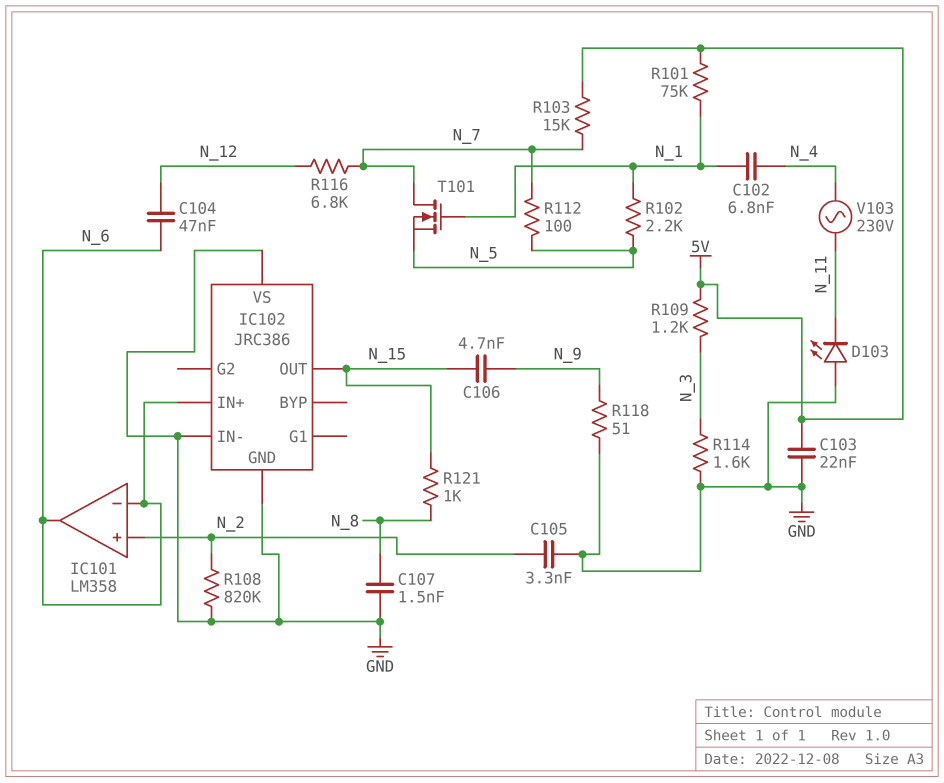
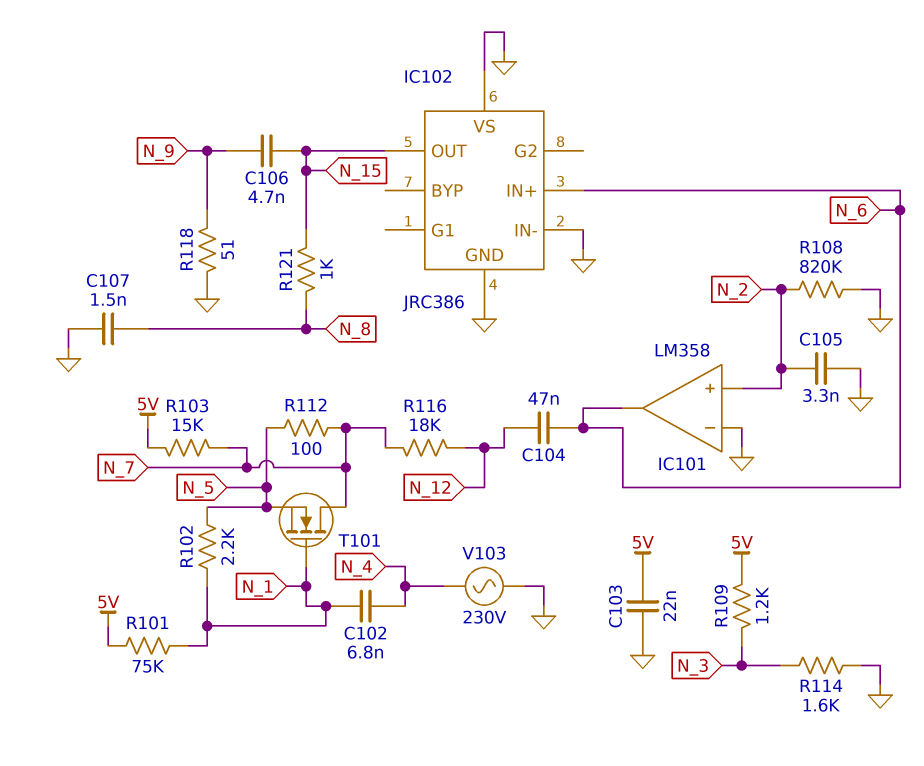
D103: LED (A GND, K N_11) -> none
IC101 pin in-: N_6 -> GND
R116: 6.8k (N_7, N_12) -> 18k (N_7, N_12)
V103: AC 230V (N_4, N_11) -> AC 230V (GND, N_4)

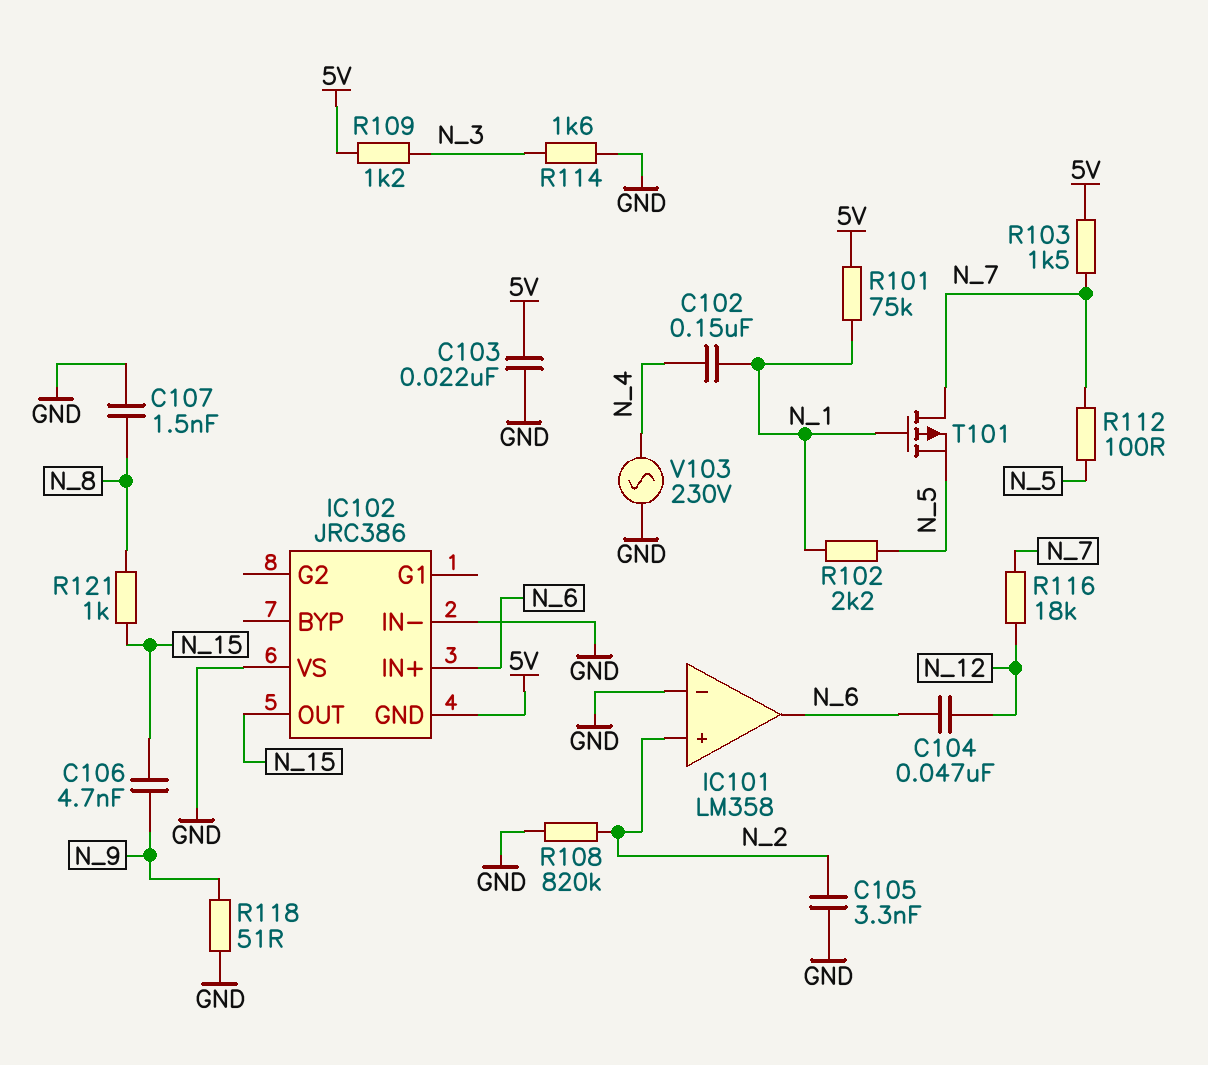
C102: 6.8nF (N_1, N_4) -> 150nF (N_1, N_4)
IC102 pin GND: GND -> 5V
R103: 15k (5V, N_7) -> 1.5k (5V, N_7)
T101: NMOS (G N_1, D N_7, S N_5) -> PMOS (G N_1, D N_7, S N_5)

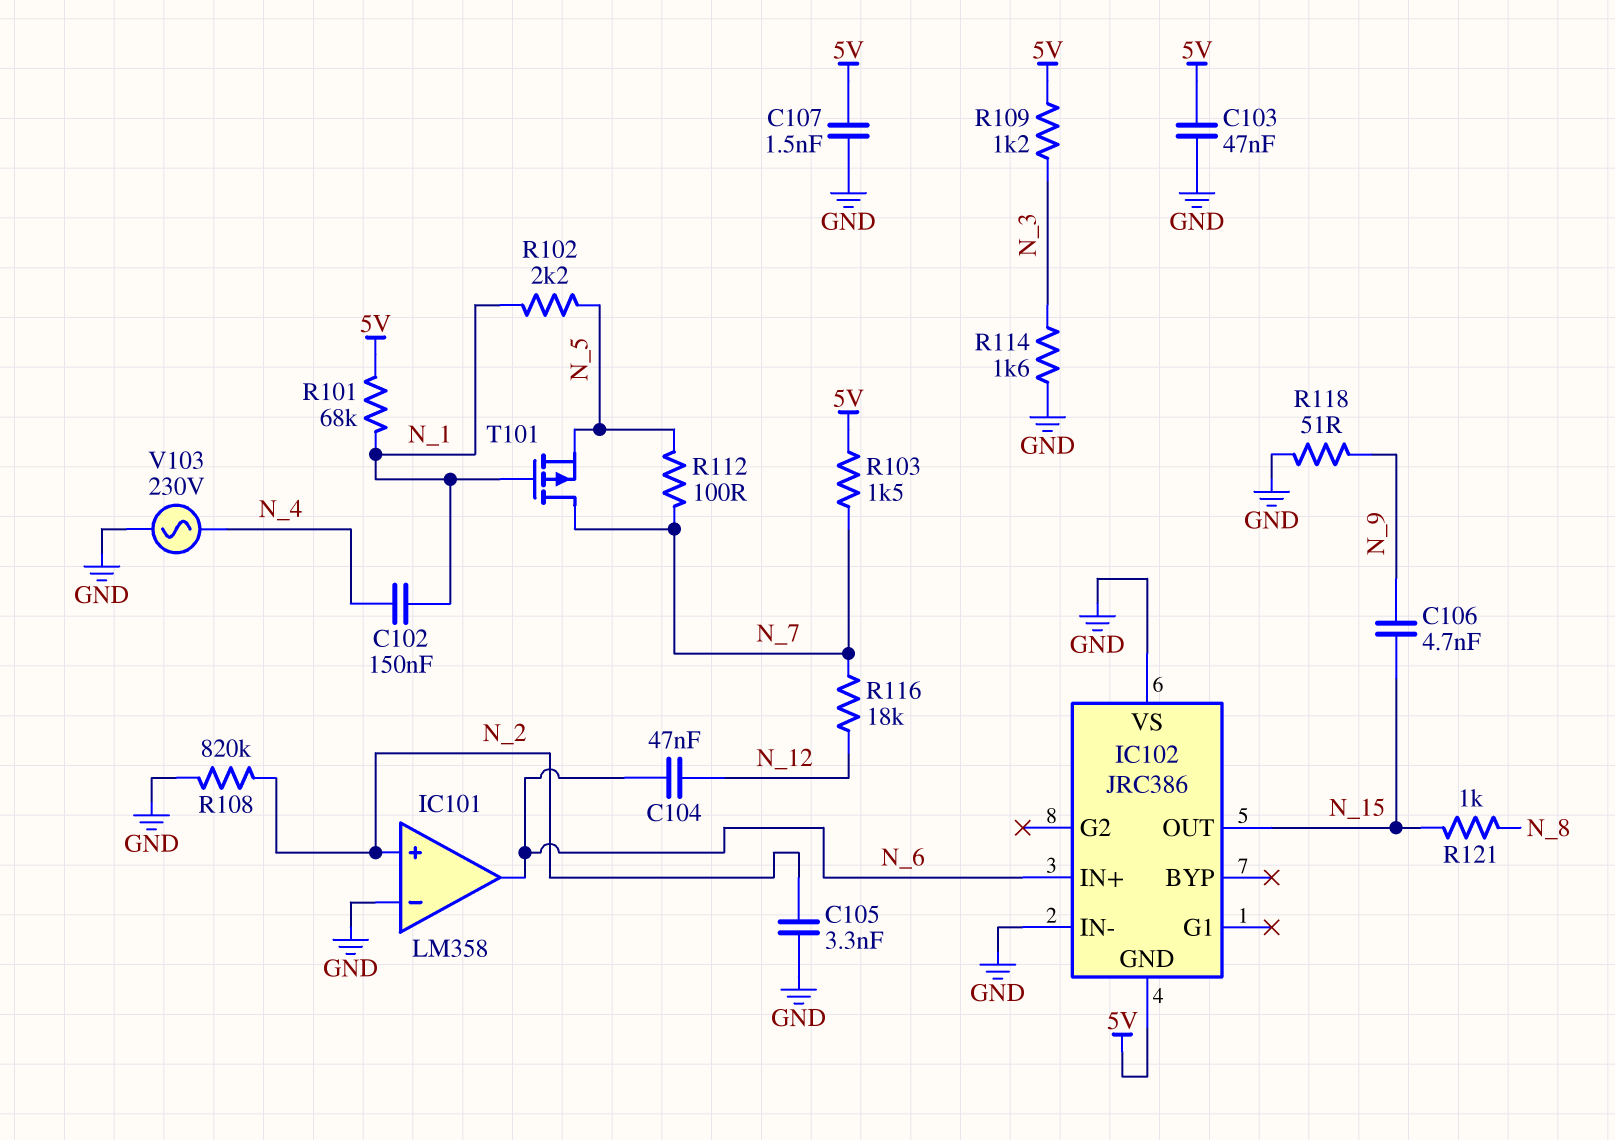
C103: 22nF (5V, GND) -> 47nF (5V, GND)
C107: 1.5nF (GND, N_8) -> 1.5nF (5V, GND)
R101: 75k (5V, N_1) -> 68k (5V, N_1)

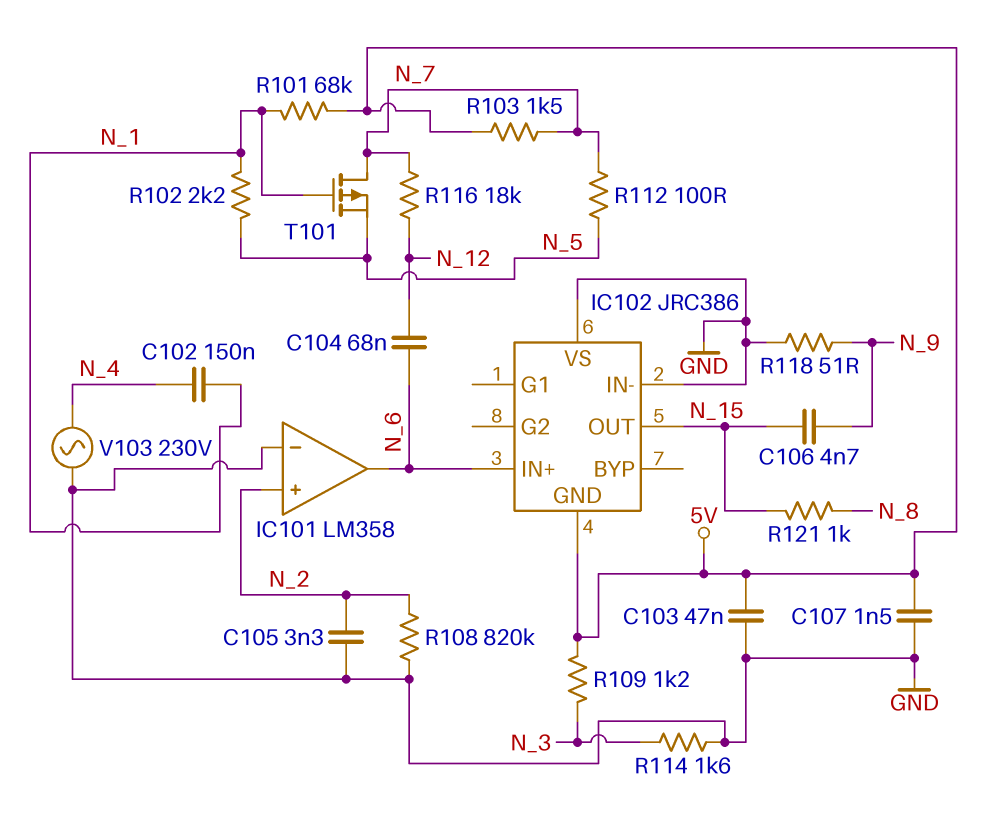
C104: 47nF (N_6, N_12) -> 68nF (N_6, N_12)

